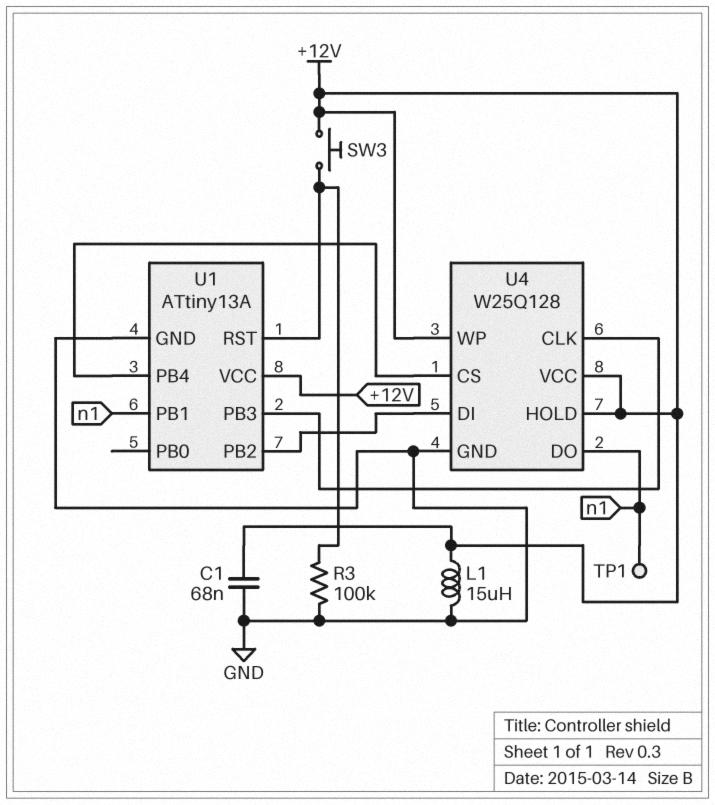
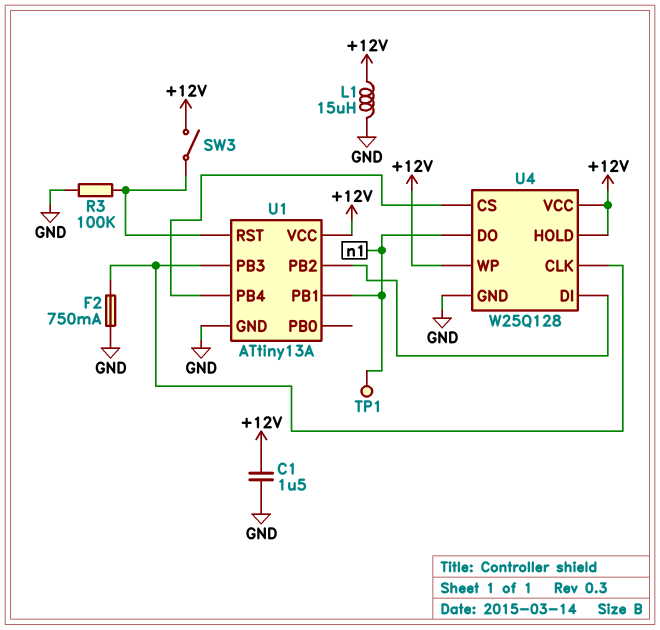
C1: 68nF (+12V, GND) -> 1.5uF (+12V, GND)
F2: none -> 750mA (GND, U1/PB3)
SW3: button (+12V, U1/RST) -> switch (+12V, U1/RST)

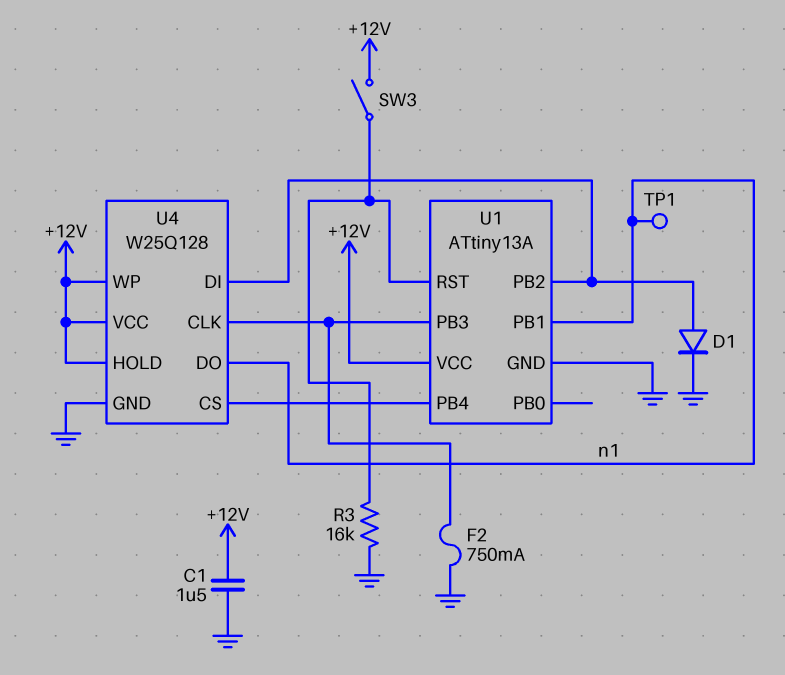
D1: none -> diode (A U1/PB2, K GND)
L1: 15uH (+12V, GND) -> none
R3: 100k (GND, U1/RST) -> 16k (GND, U1/RST)

